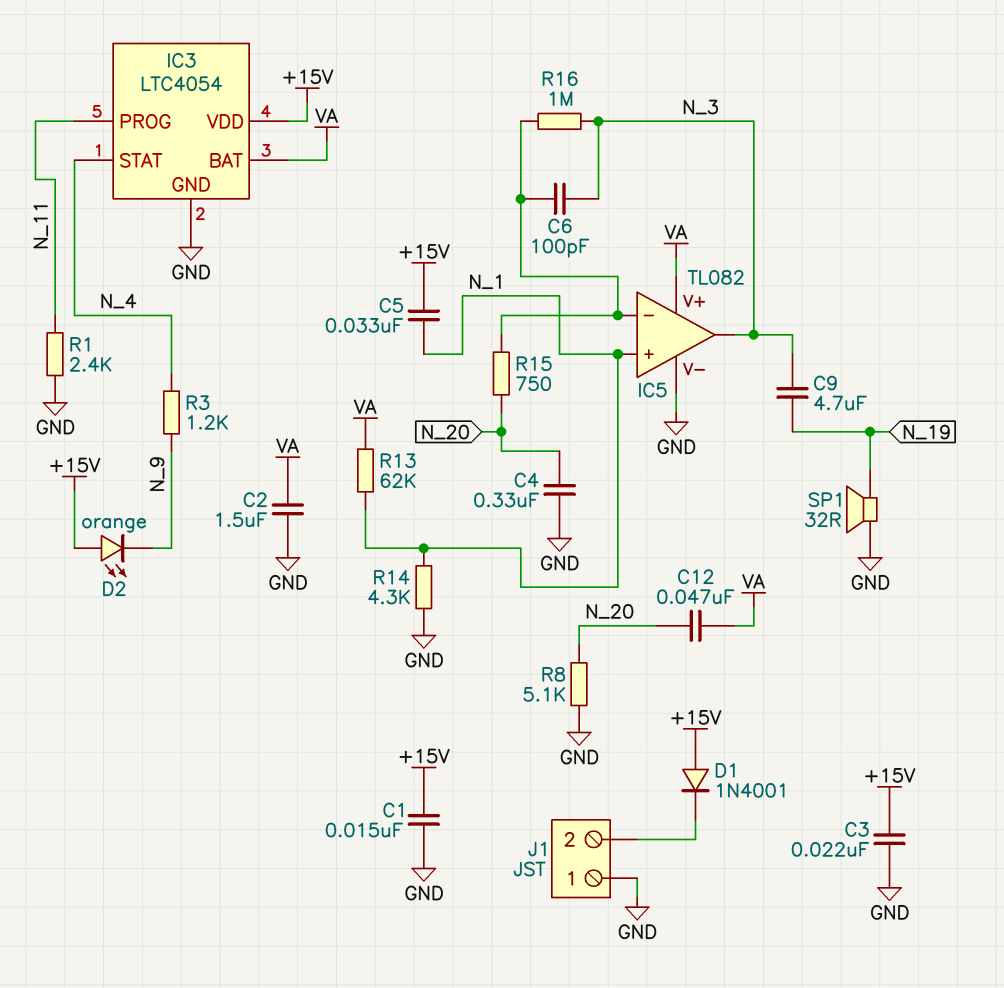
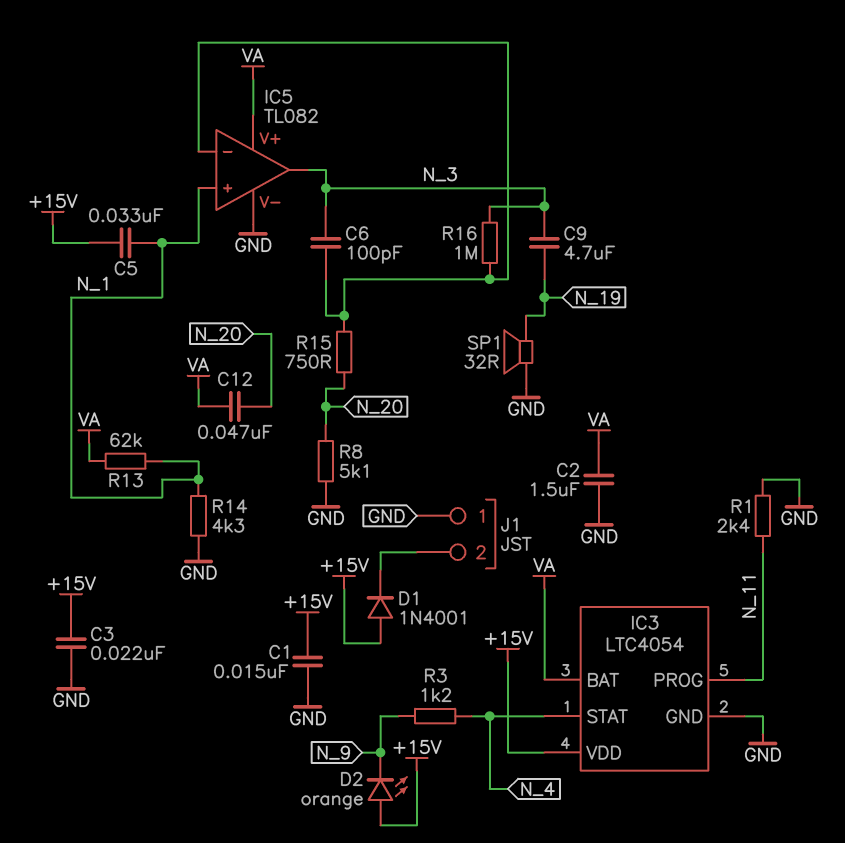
C4: 330nF (GND, N_20) -> none

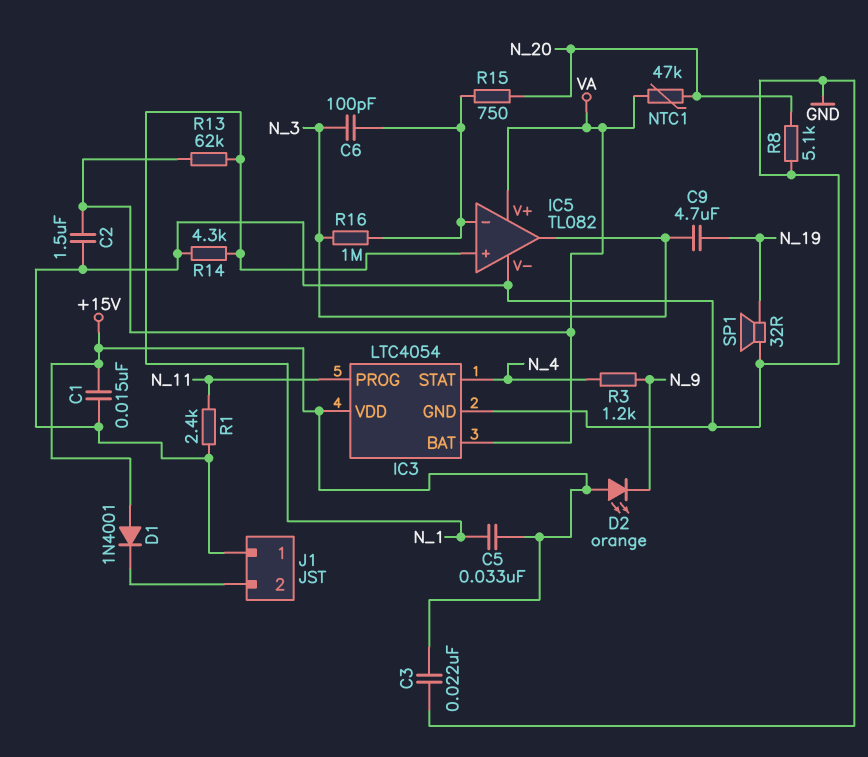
C12: 47nF (N_20, VA) -> none
NTC1: none -> 47k (N_20, VA)

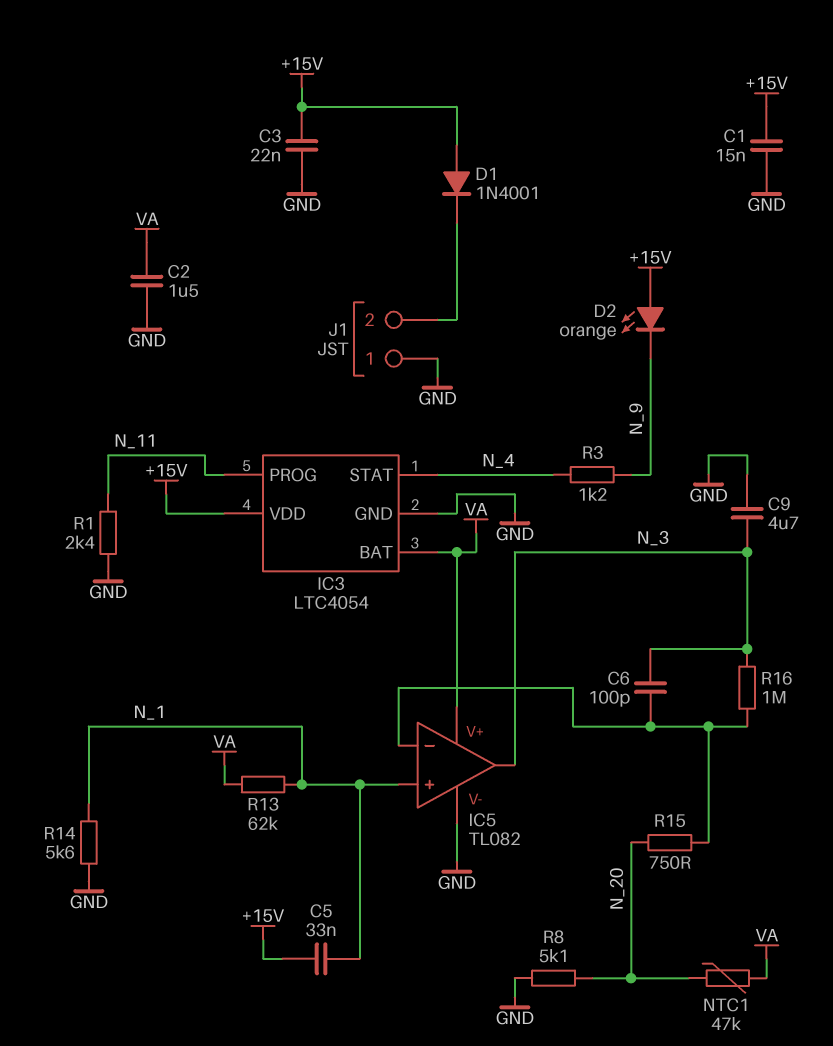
C9: 4.7uF (N_3, N_19) -> 4.7uF (GND, N_3)
R14: 4.3k (GND, N_1) -> 5.6k (GND, N_1)
SP1: speaker 32R (GND, N_19) -> none

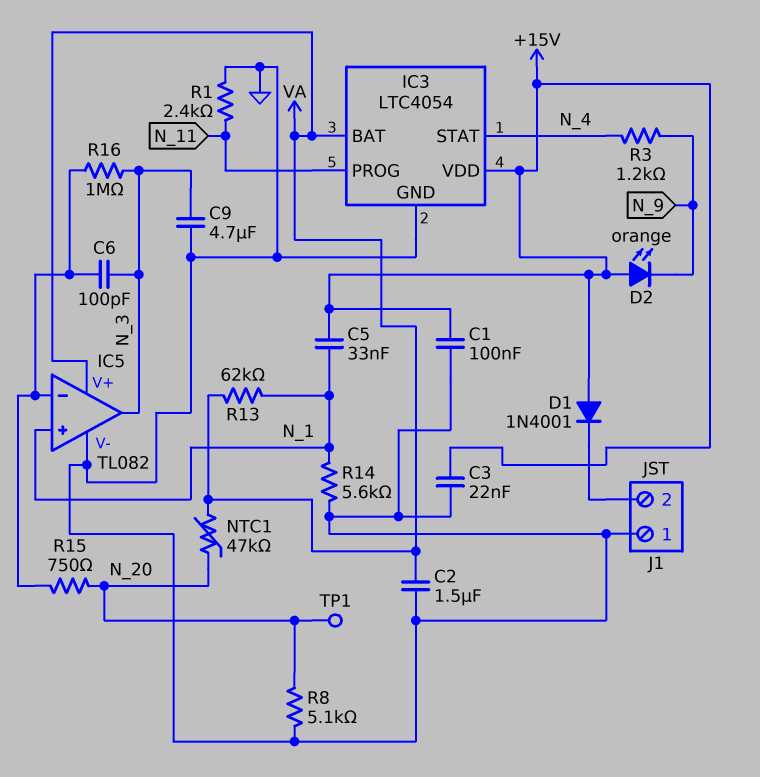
C1: 15nF (+15V, GND) -> 100nF (+15V, GND)
TP1: none -> test point (N_20)

